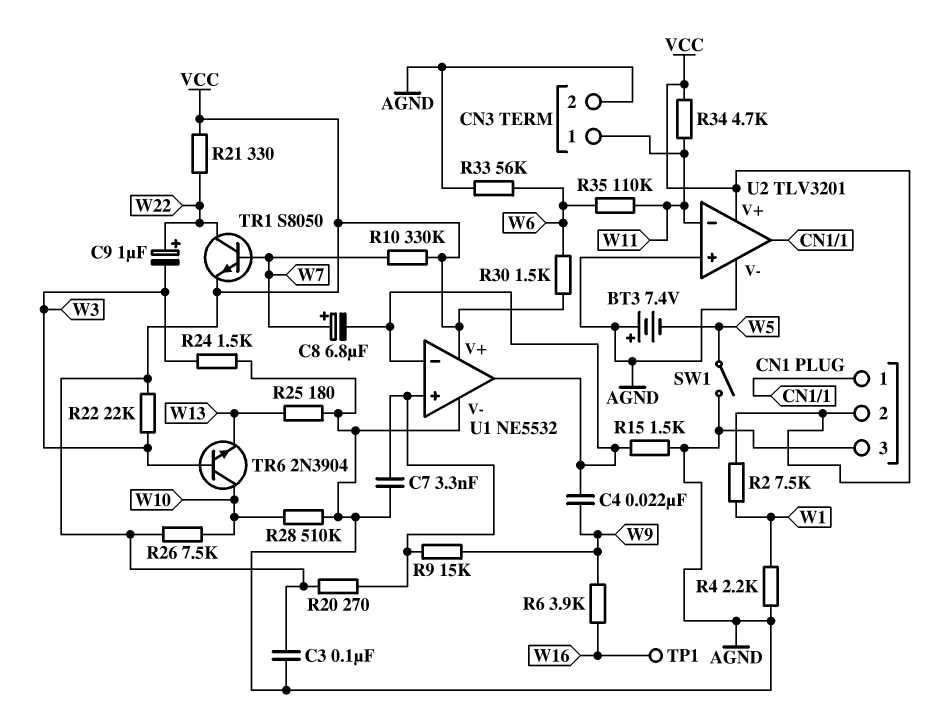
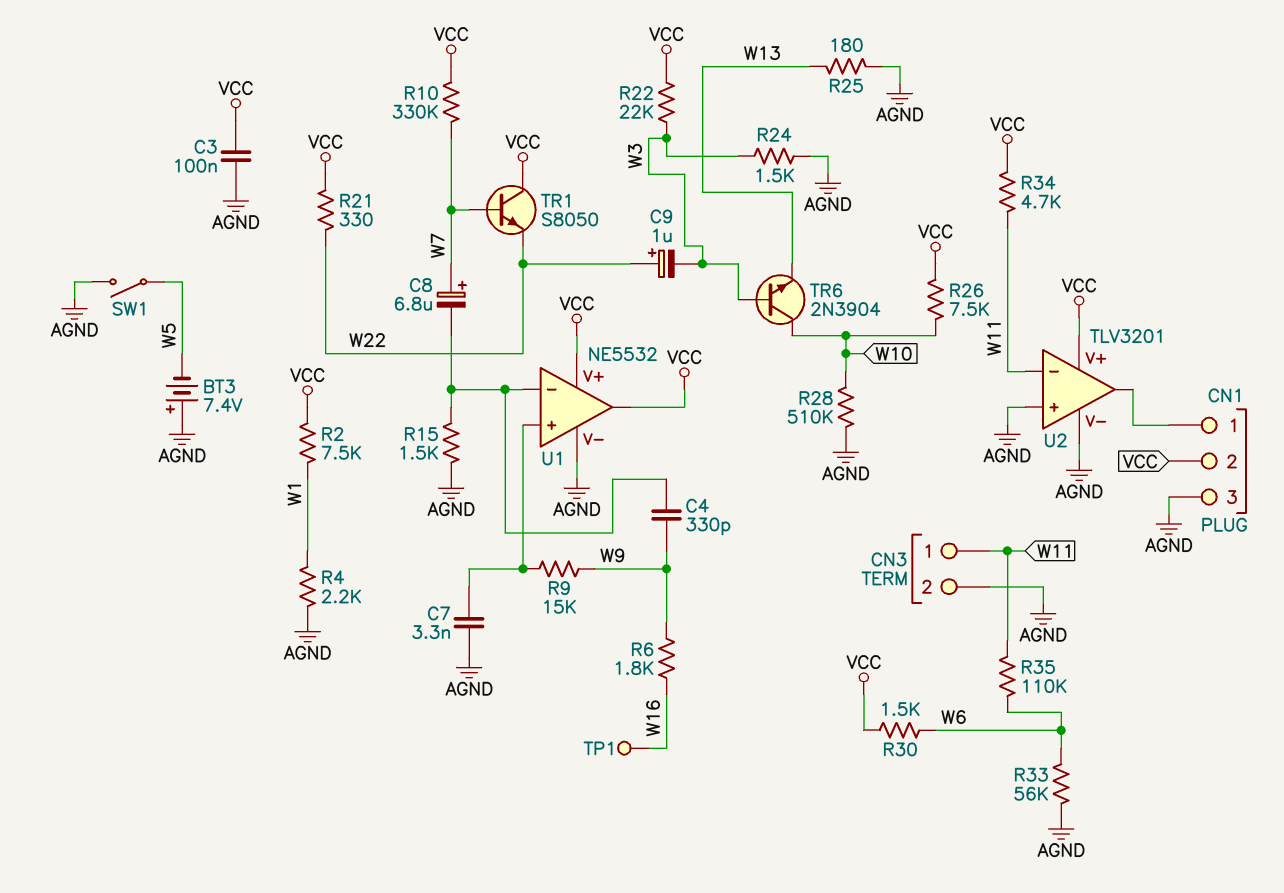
C4: 22nF (U1/in-, W9) -> 330pF (U1/in-, W9)
R6: 3.9k (W9, W16) -> 1.8k (W9, W16)
R20: 270 (U1/in+, VCC) -> none
TR1: NPN S8050 (B W7, C W22, E VCC) -> NPN S8050 (B W7, C VCC, E W22)
U1 pin out: U1/in- -> VCC

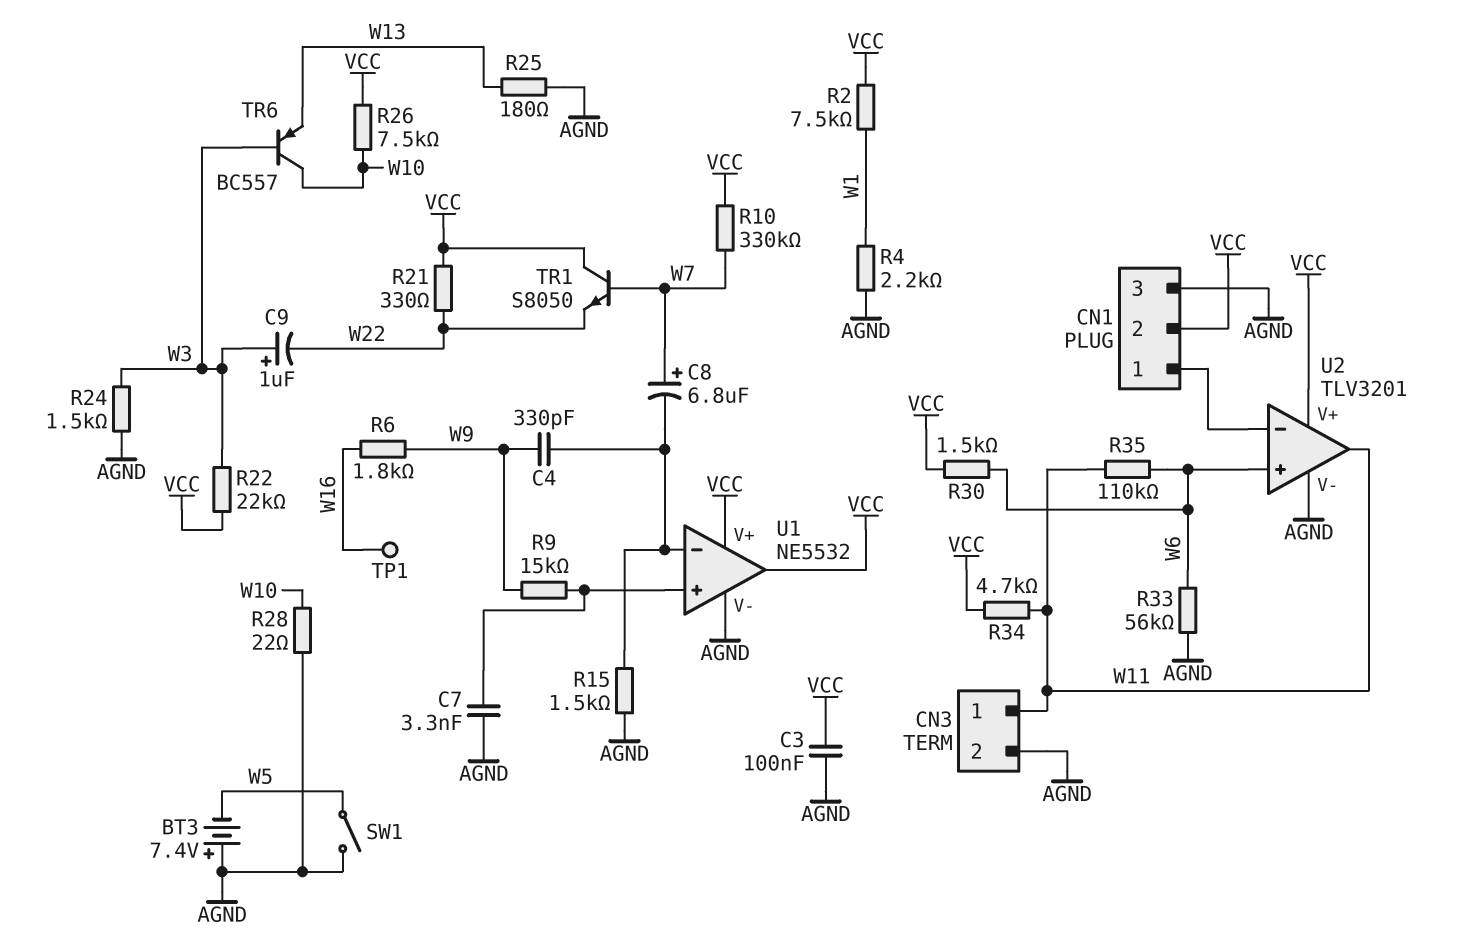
C9: 1uF (plus W22, minus W3) -> 1uF (plus W3, minus W22)
R28: 510k (AGND, W10) -> 22 (AGND, W10)
TR6: NPN 2N3904 (B W3, C W10, E W13) -> PNP BC557 (B W3, C W10, E W13)
U2 pin in+: AGND -> W6
U2 pin in-: W11 -> CN1/1
U2 pin out: CN1/1 -> W11

